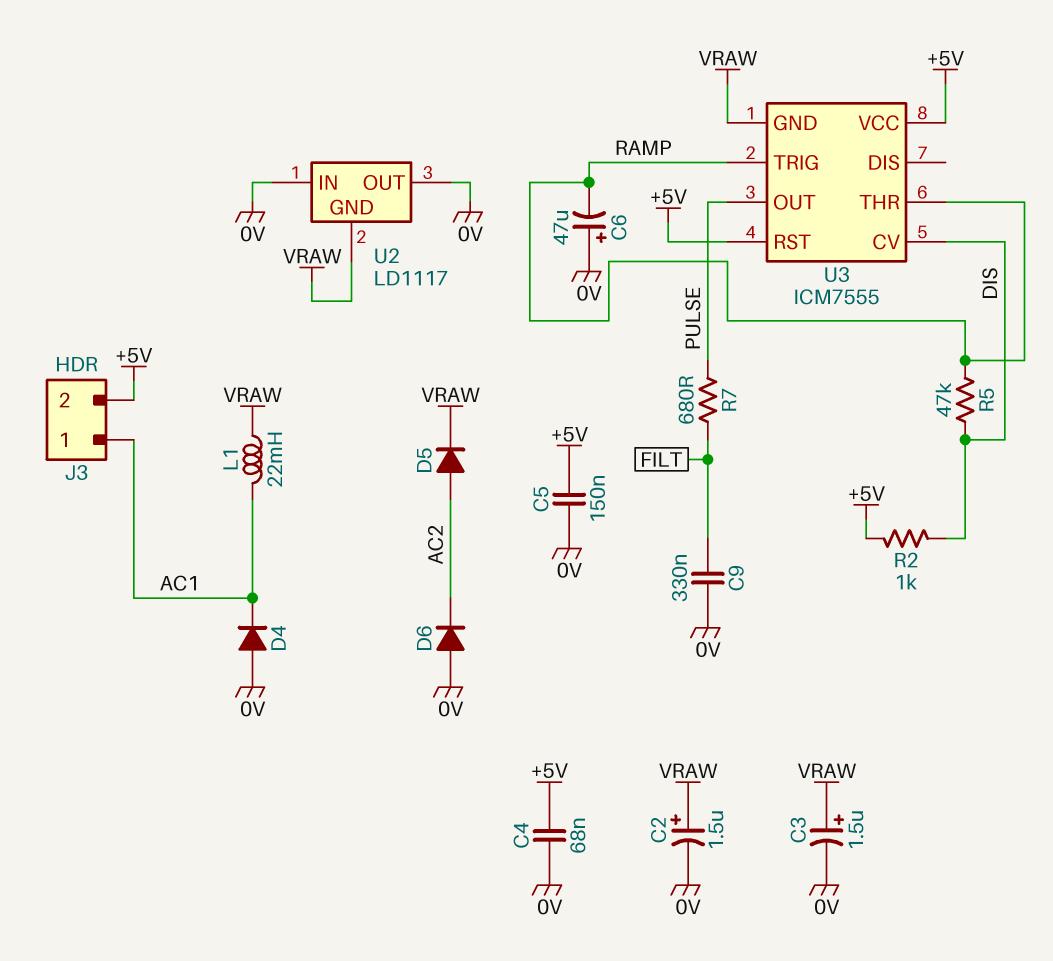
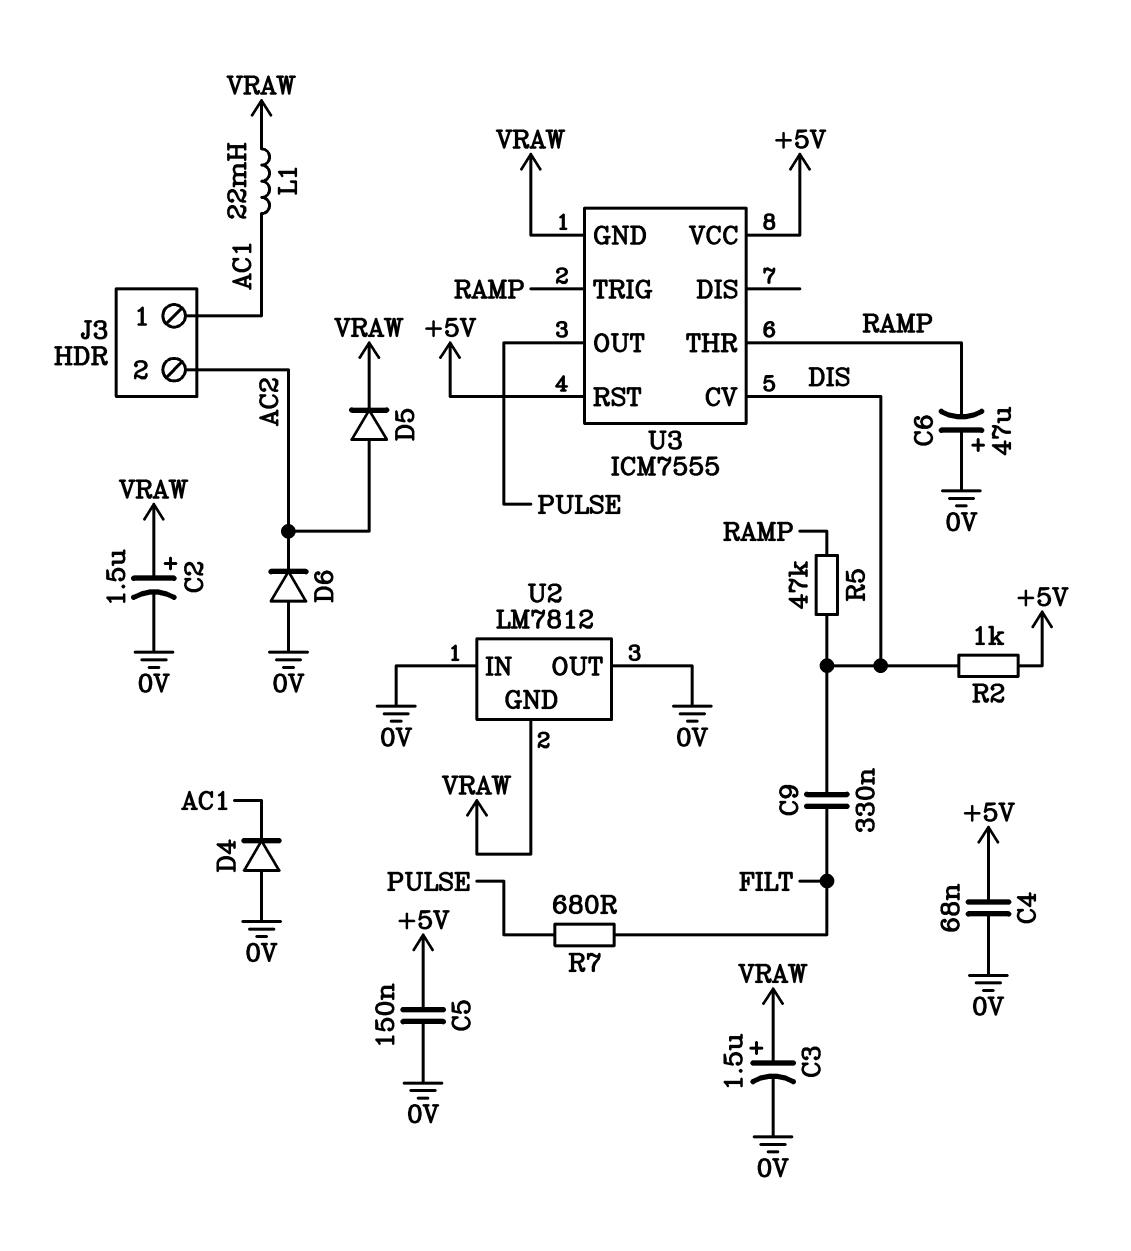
C9: 330nF (0V, FILT) -> 330nF (DIS, FILT)
J3 pin 2: +5V -> AC2
U2: LD1117 -> LM7812

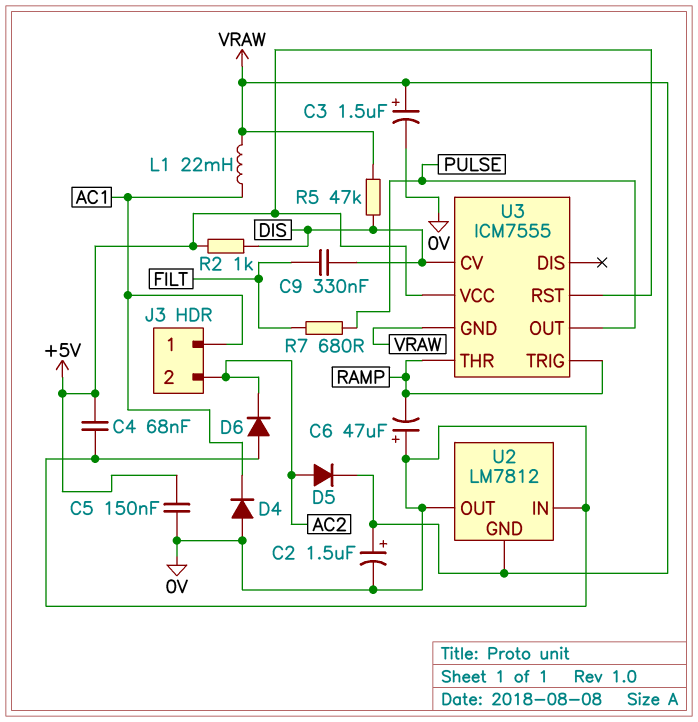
R5: 47k (DIS, RAMP) -> 47k (DIS, VRAW)

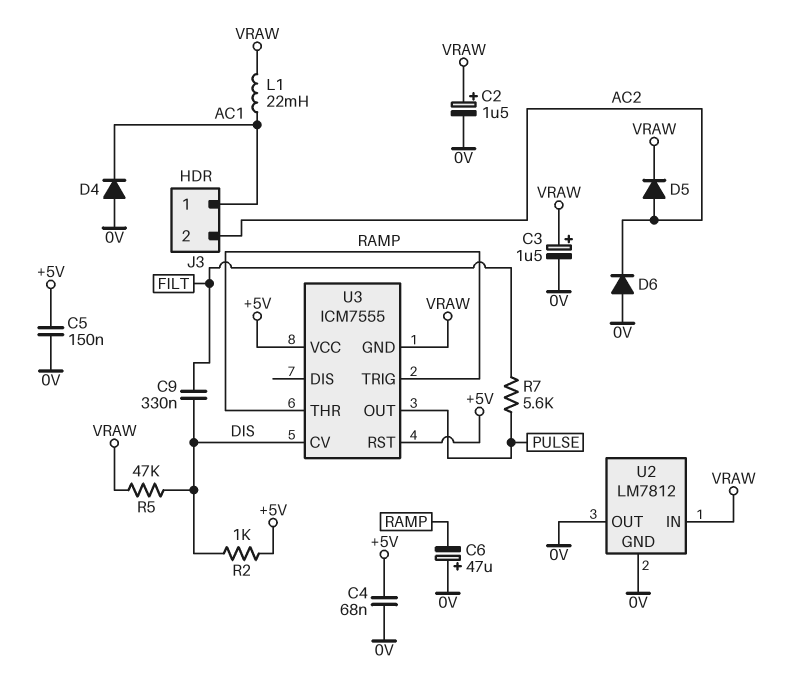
R7: 680 (FILT, PULSE) -> 5.6k (FILT, PULSE)
U2 pin GND: VRAW -> 0V
U2 pin IN: 0V -> VRAW

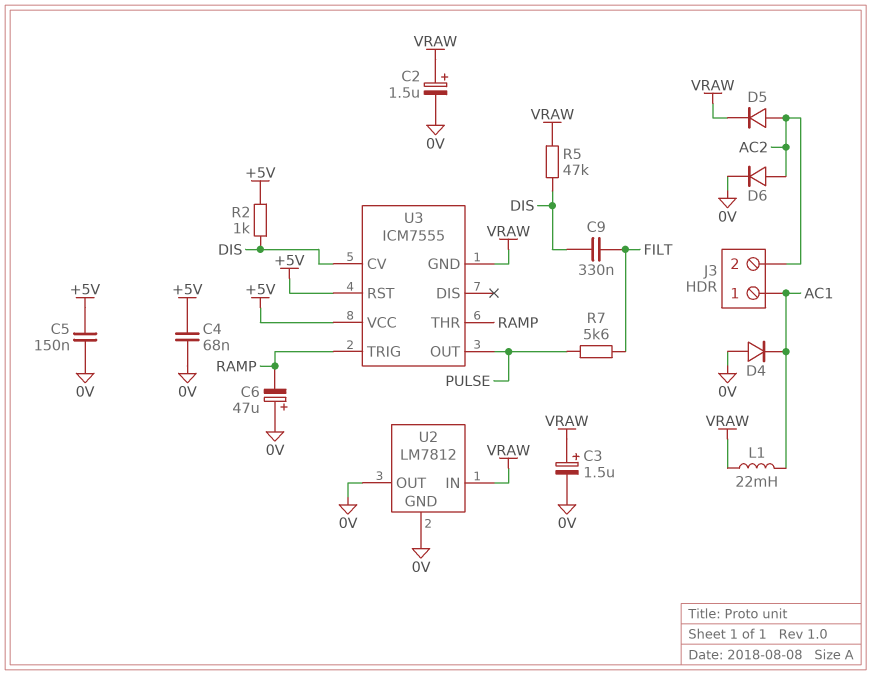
D6: diode (A 0V, K AC2) -> diode (A AC2, K 0V)

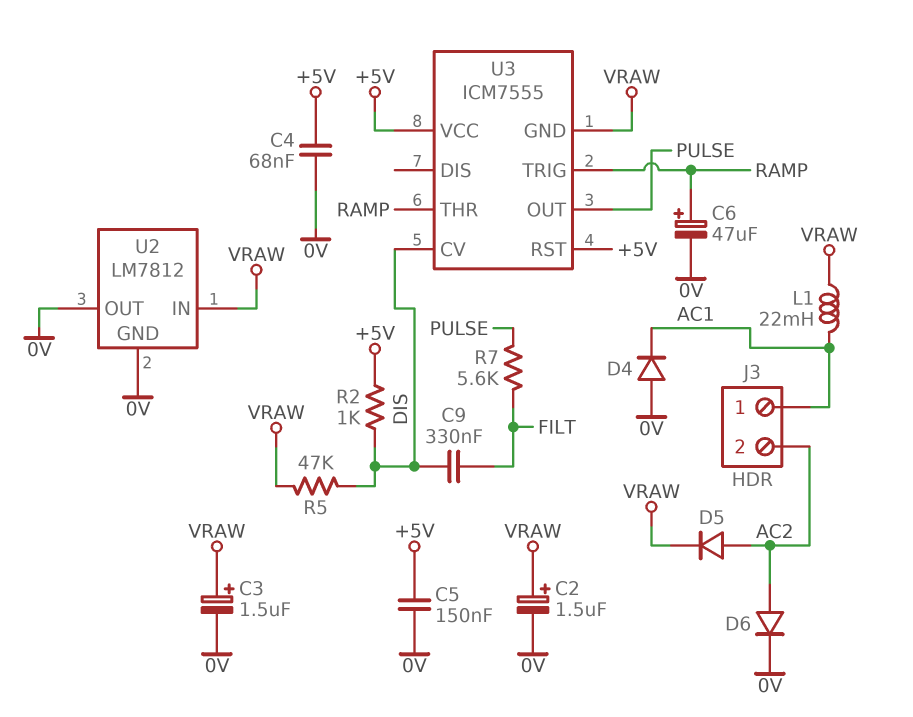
C6: 47uF (plus 0V, minus RAMP) -> 47uF (plus RAMP, minus 0V)

